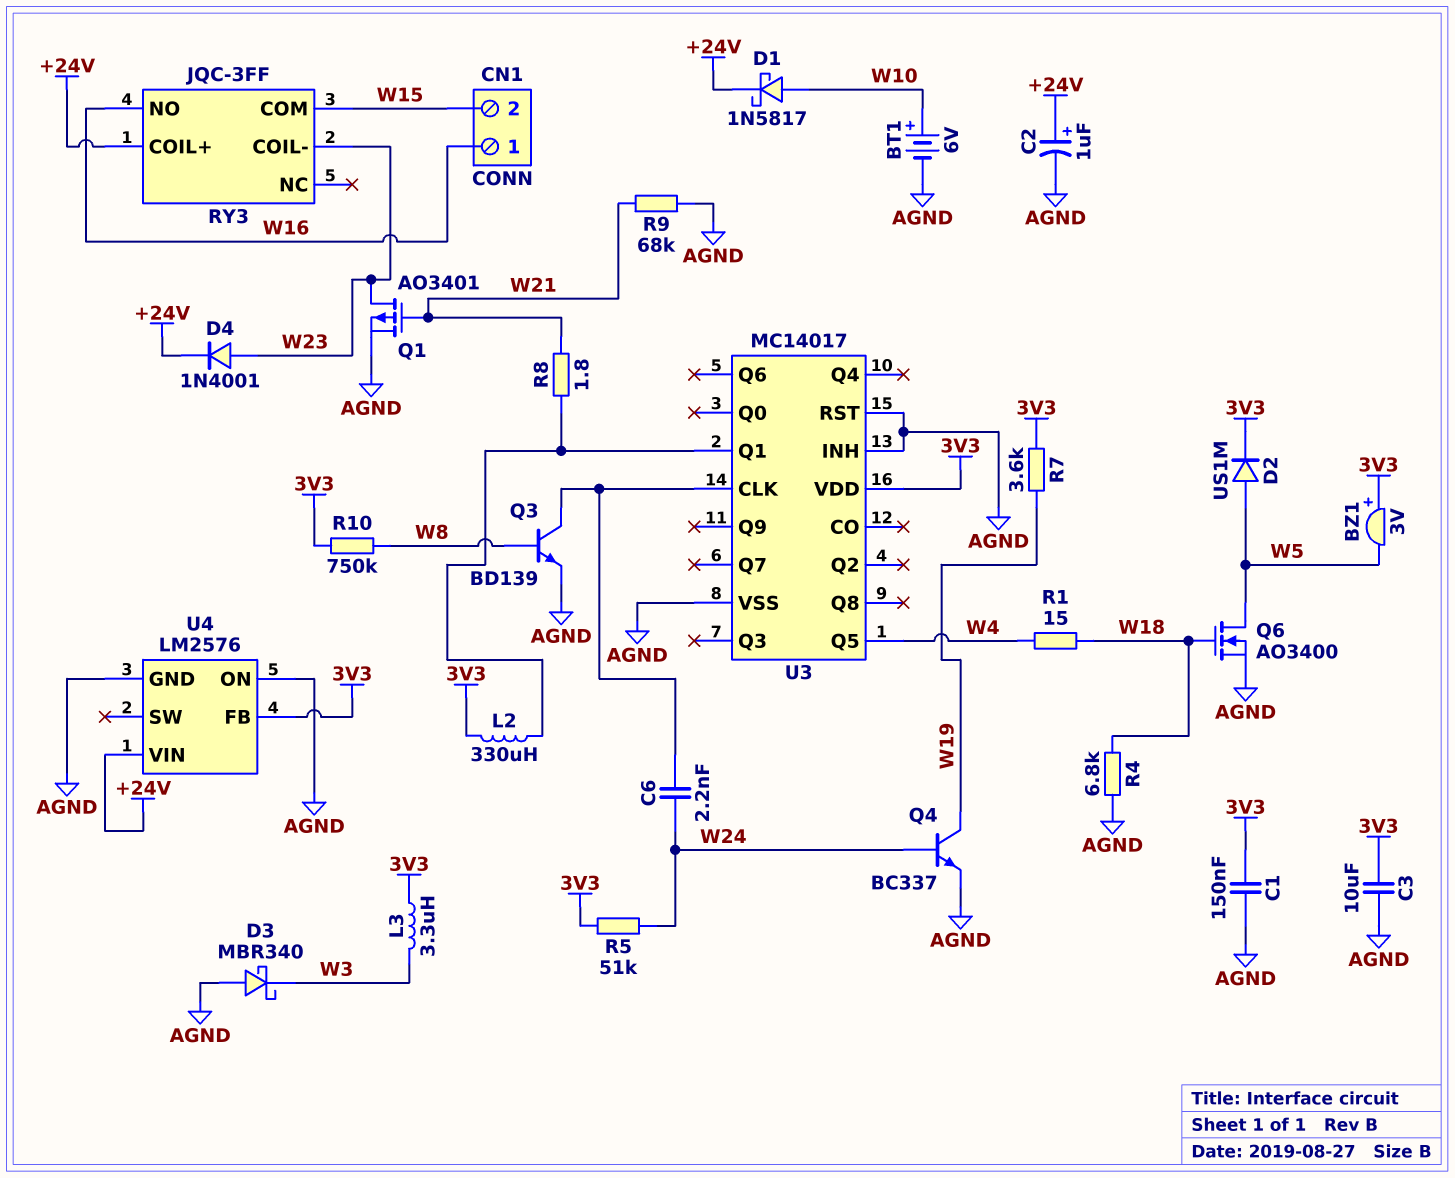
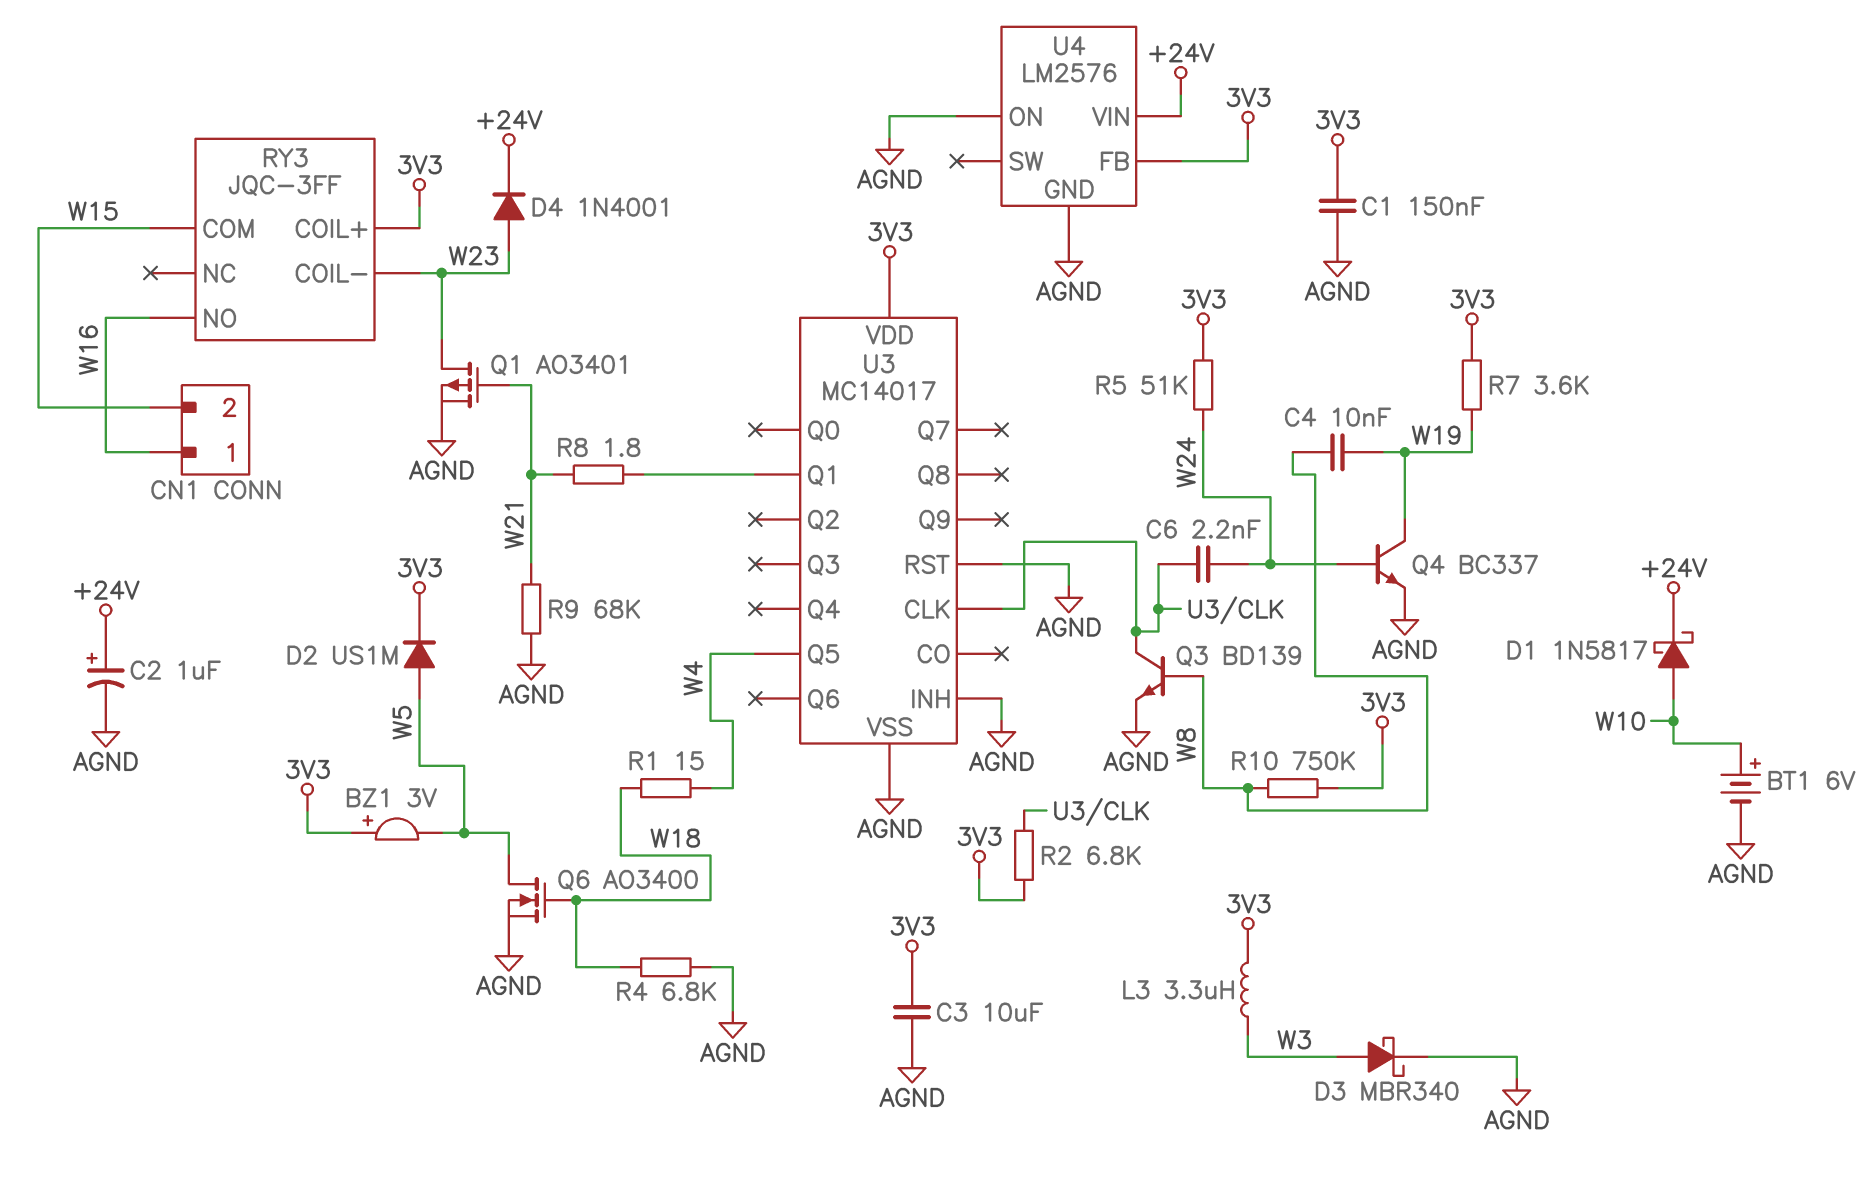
C4: none -> 10nF (W8, W19)
D3: schottky MBR340 (A AGND, K W3) -> schottky MBR340 (A W3, K AGND)
L2: 330uH (3V3, U3/Q1) -> none
R2: none -> 6.8k (3V3, U3/CLK)
RY3 pin COIL+: +24V -> 3V3

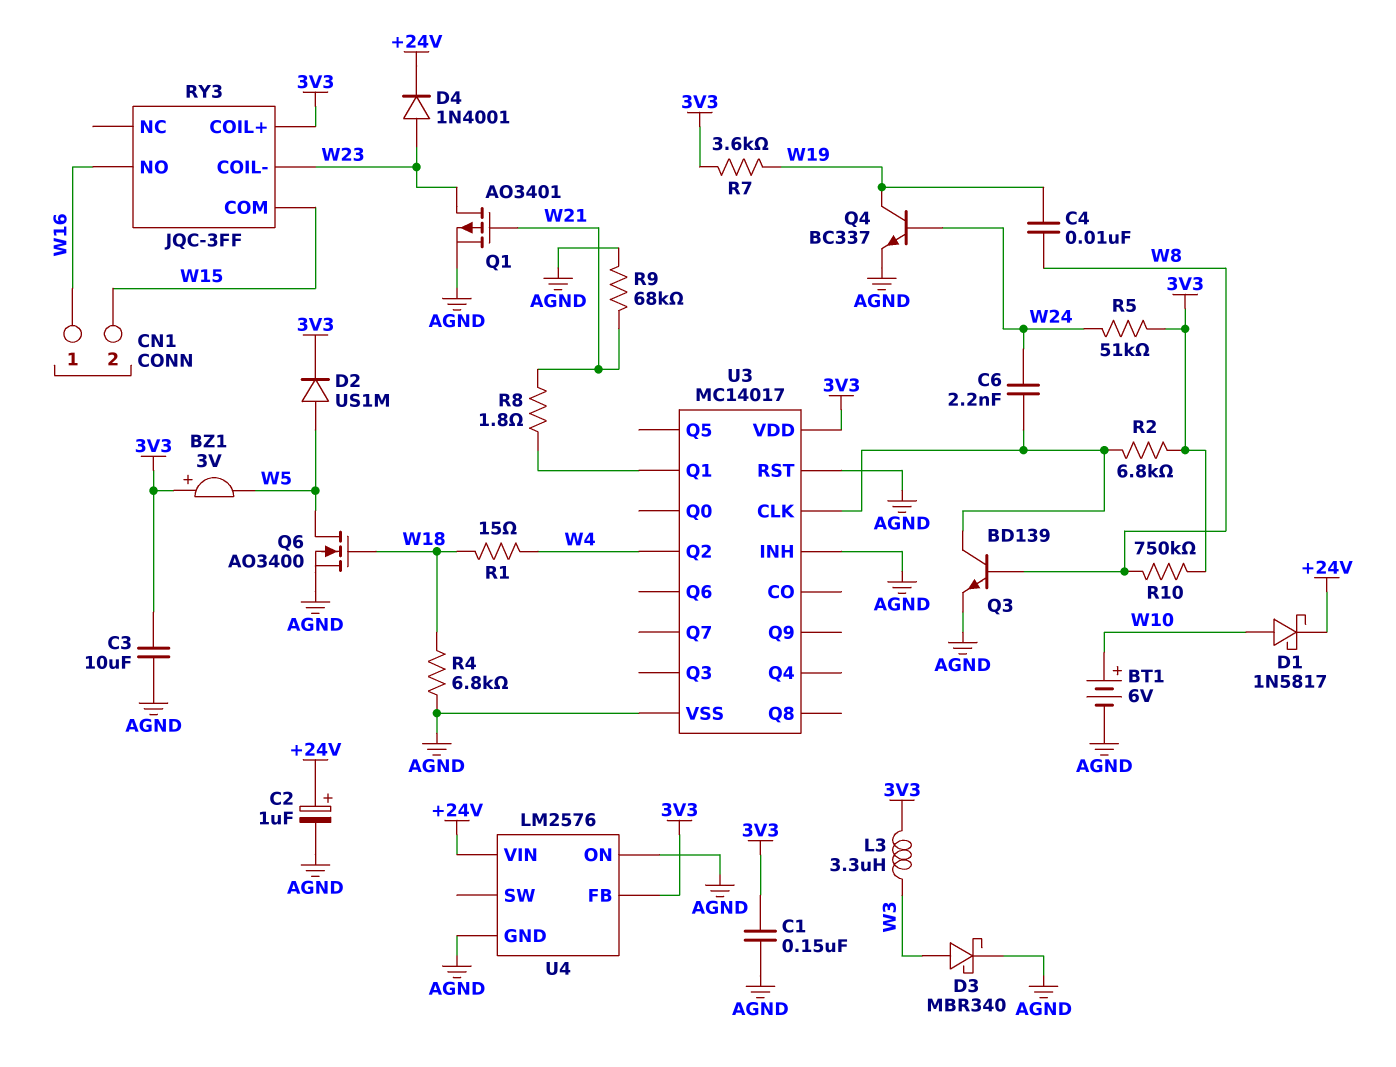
U3 pin Q2: none -> W4
U3 pin Q5: W4 -> none

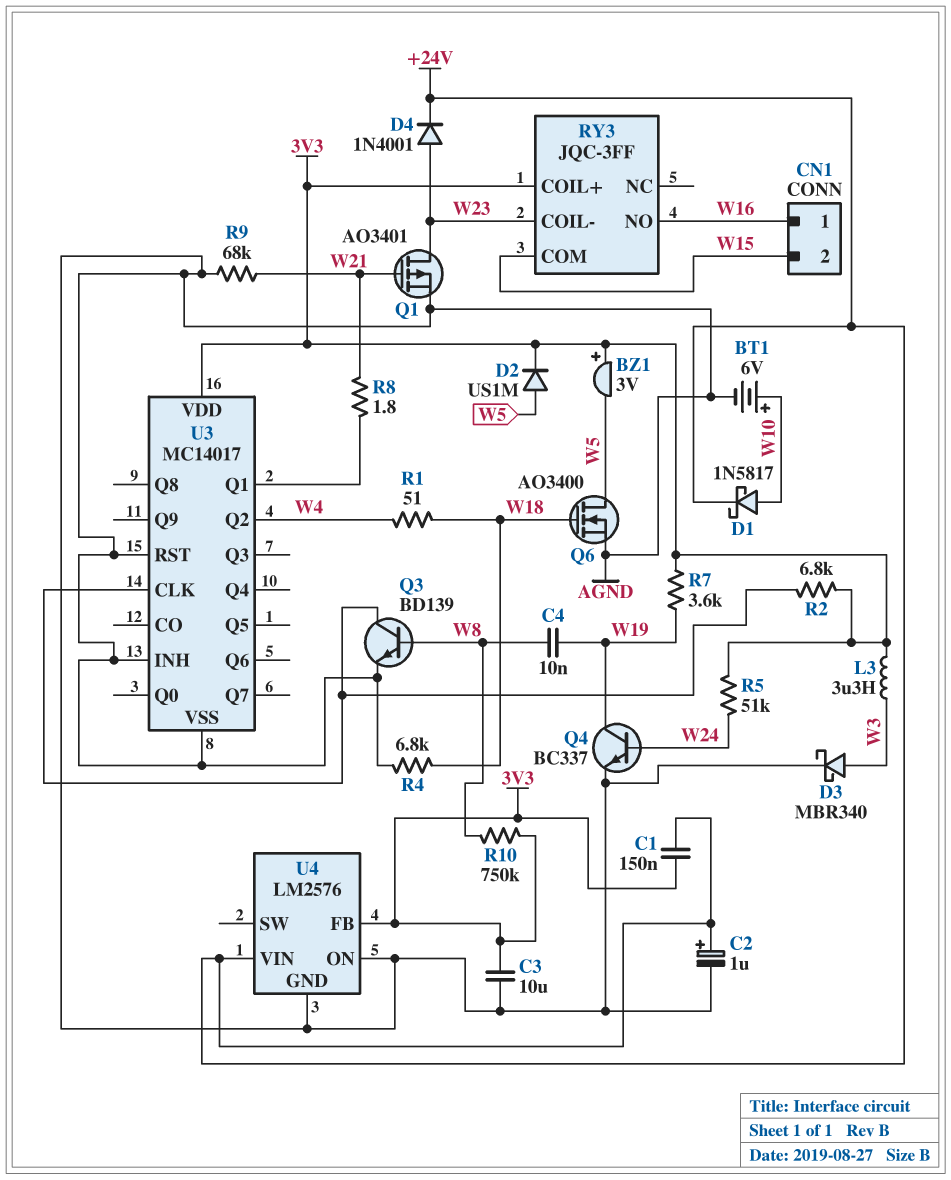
C1: 150nF (3V3, AGND) -> 150nF (+24V, 3V3)
C6: 2.2nF (U3/CLK, W24) -> none
R1: 15 (W4, W18) -> 51 (W4, W18)

